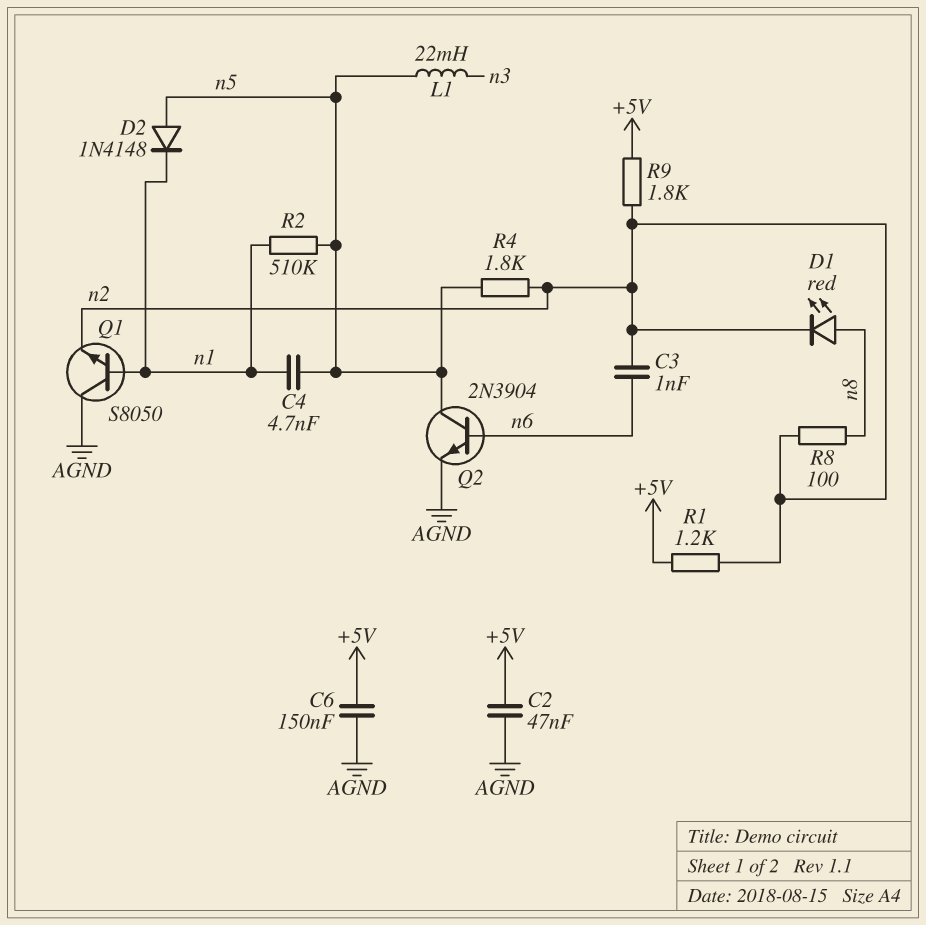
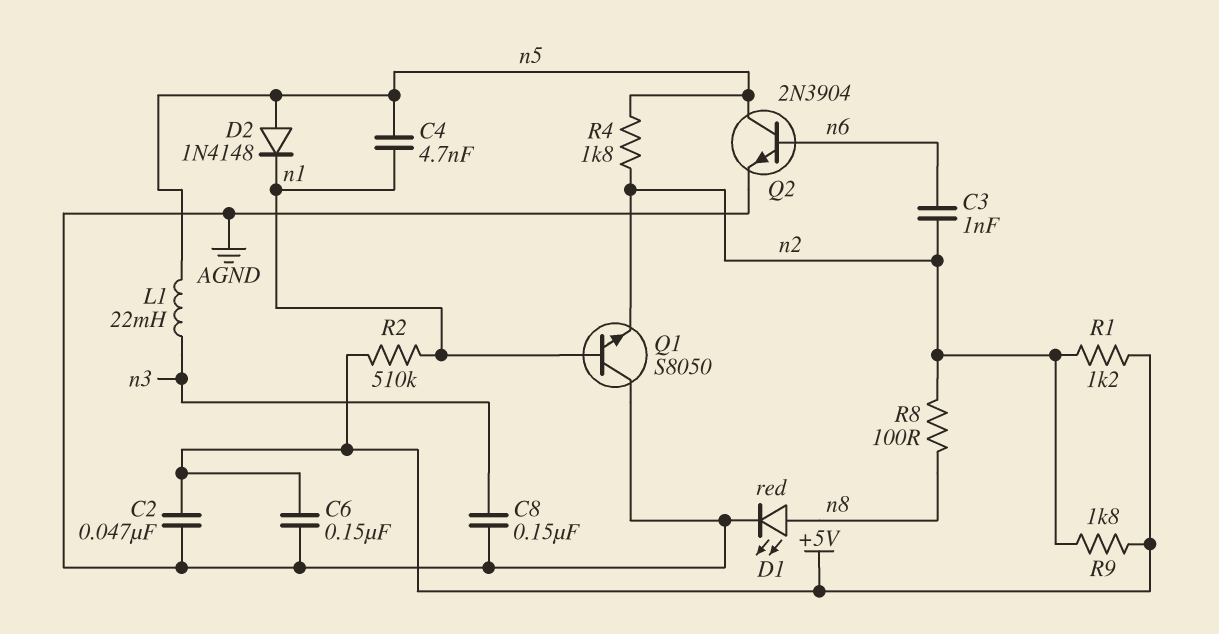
C8: none -> 150nF (AGND, n3)
D1: LED red (A n8, K n2) -> LED red (A n8, K AGND)
R2: 510k (n1, n5) -> 510k (+5V, n1)

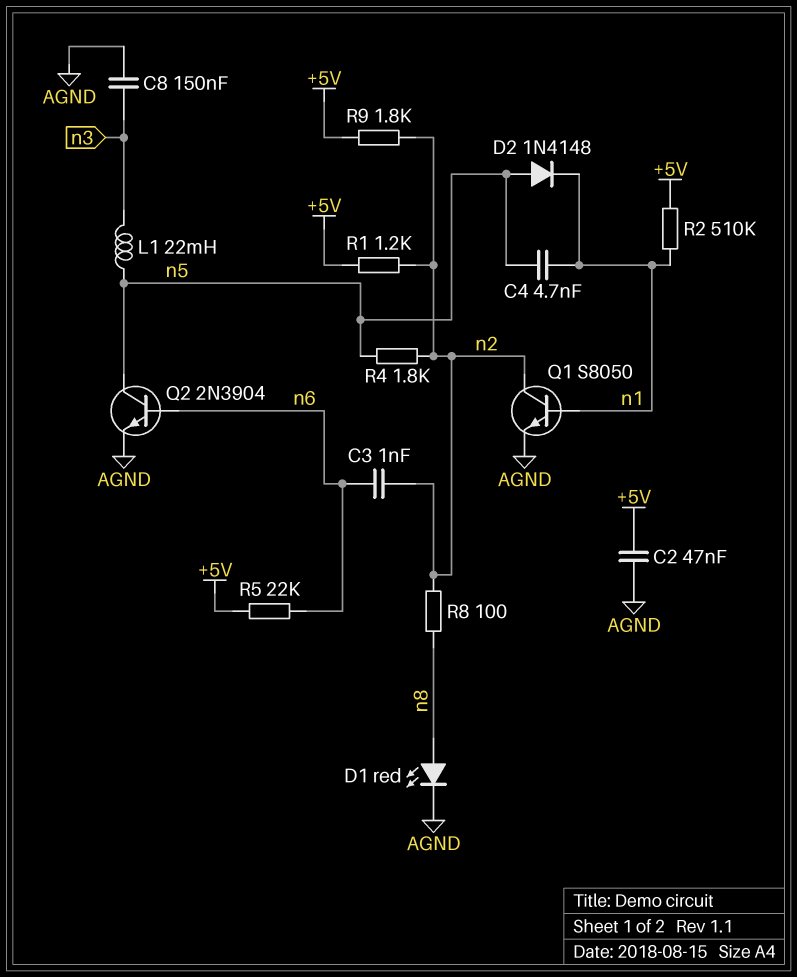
C6: 150nF (+5V, AGND) -> none
Q1: NPN S8050 (B n1, C AGND, E n2) -> NPN S8050 (B n1, C n2, E AGND)
R5: none -> 22k (+5V, n6)

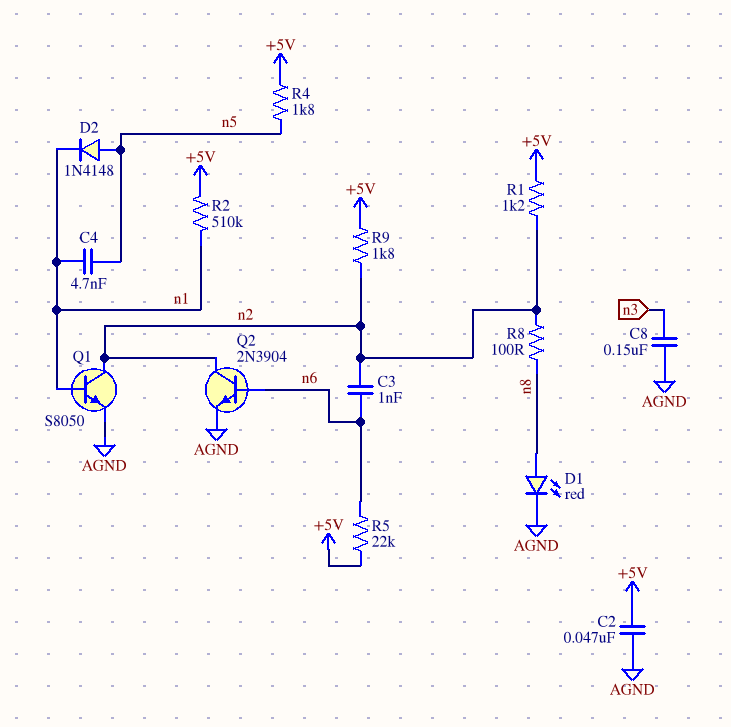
L1: 22mH (n3, n5) -> none
Q2: NPN 2N3904 (B n6, C n5, E AGND) -> NPN 2N3904 (B n6, C n2, E AGND)
R4: 1.8k (n2, n5) -> 1.8k (+5V, n5)

